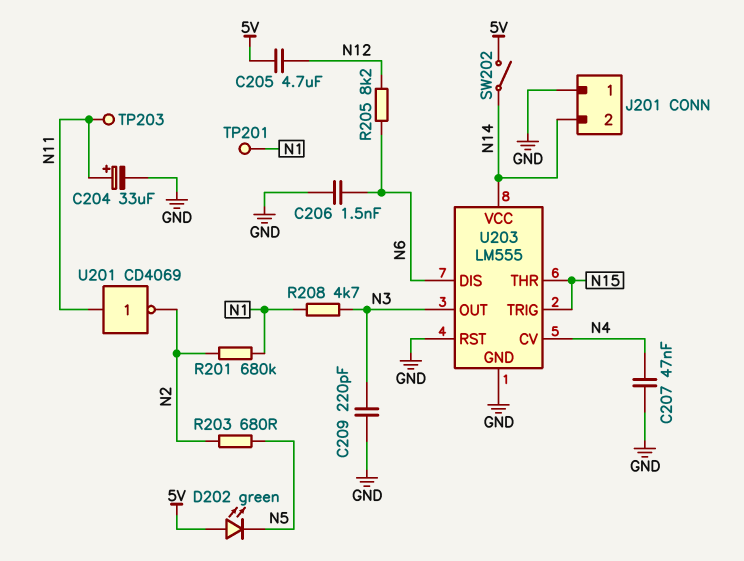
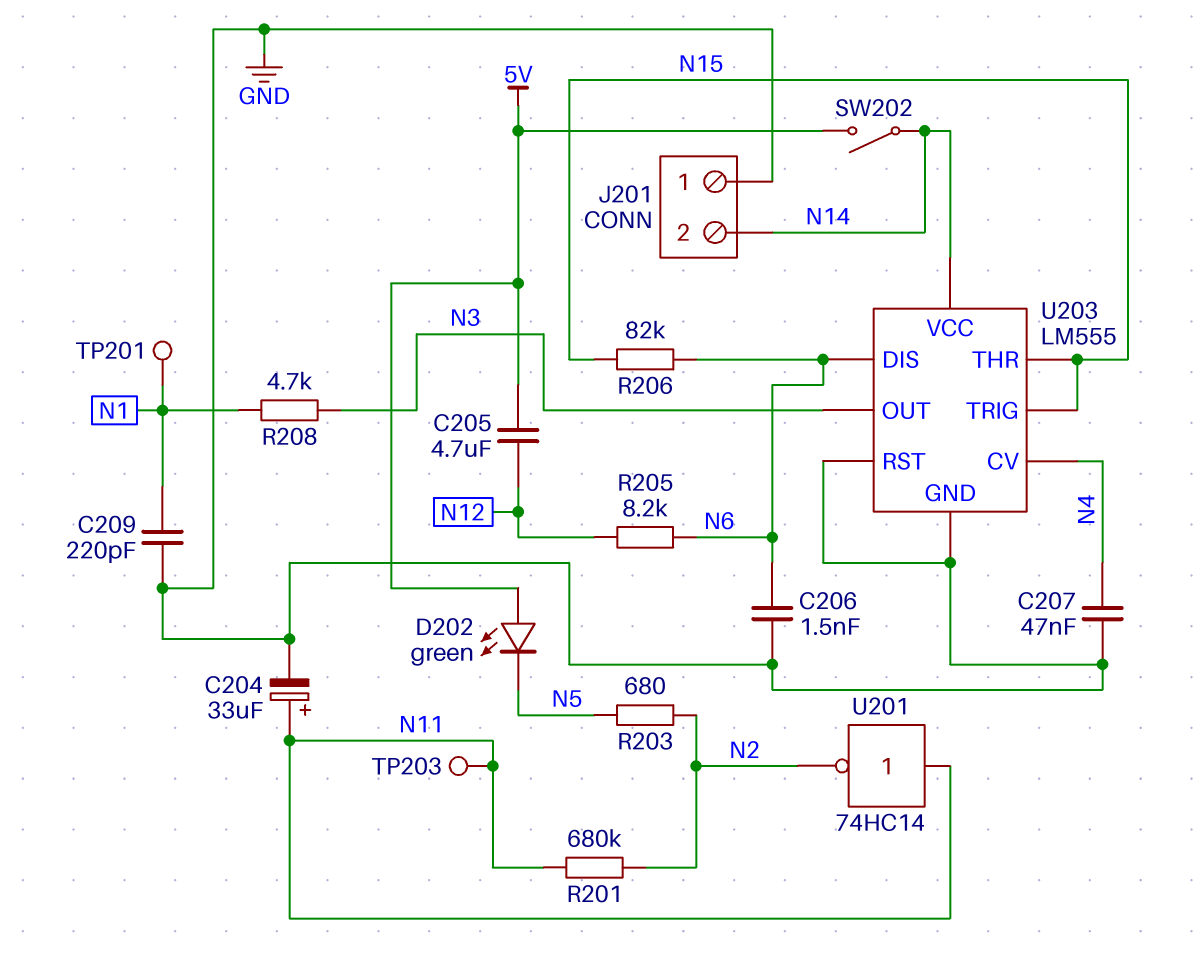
C209: 220pF (GND, N3) -> 220pF (GND, N1)
R201: 680k (N1, N2) -> 680k (N2, N11)
R206: none -> 82k (N6, N15)
U201: NOT CD4069 (in N11, out N2) -> NOT 74HC14 (in N11, out N2)

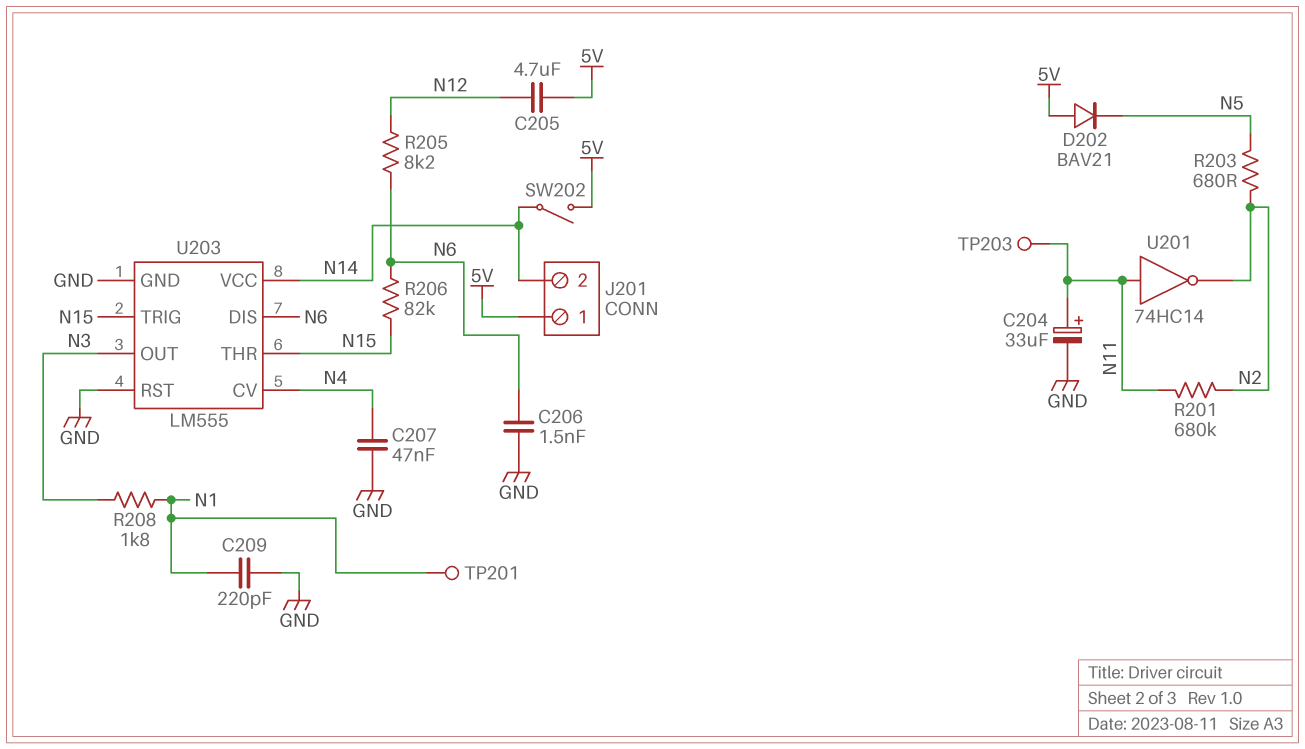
D202: LED green (A 5V, K N5) -> diode BAV21 (A 5V, K N5)
J201 pin 1: GND -> 5V
R208: 4.7k (N1, N3) -> 1.8k (N1, N3)

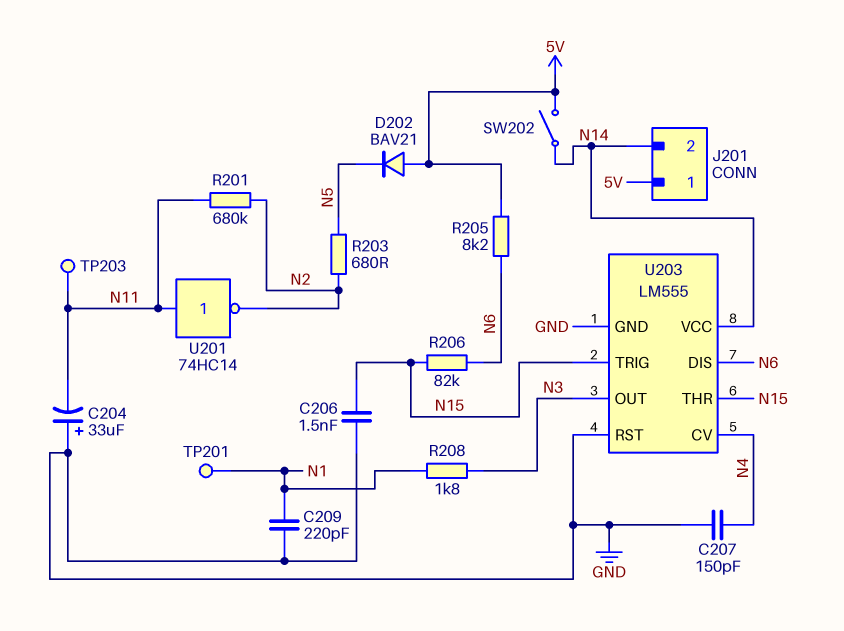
C204: 33uF (plus N11, minus GND) -> 33uF (plus GND, minus N11)
C205: 4.7uF (5V, N12) -> none
C206: 1.5nF (GND, N6) -> 1.5nF (GND, N15)
C207: 47nF (GND, N4) -> 150pF (GND, N4)
R205: 8.2k (N6, N12) -> 8.2k (5V, N6)

